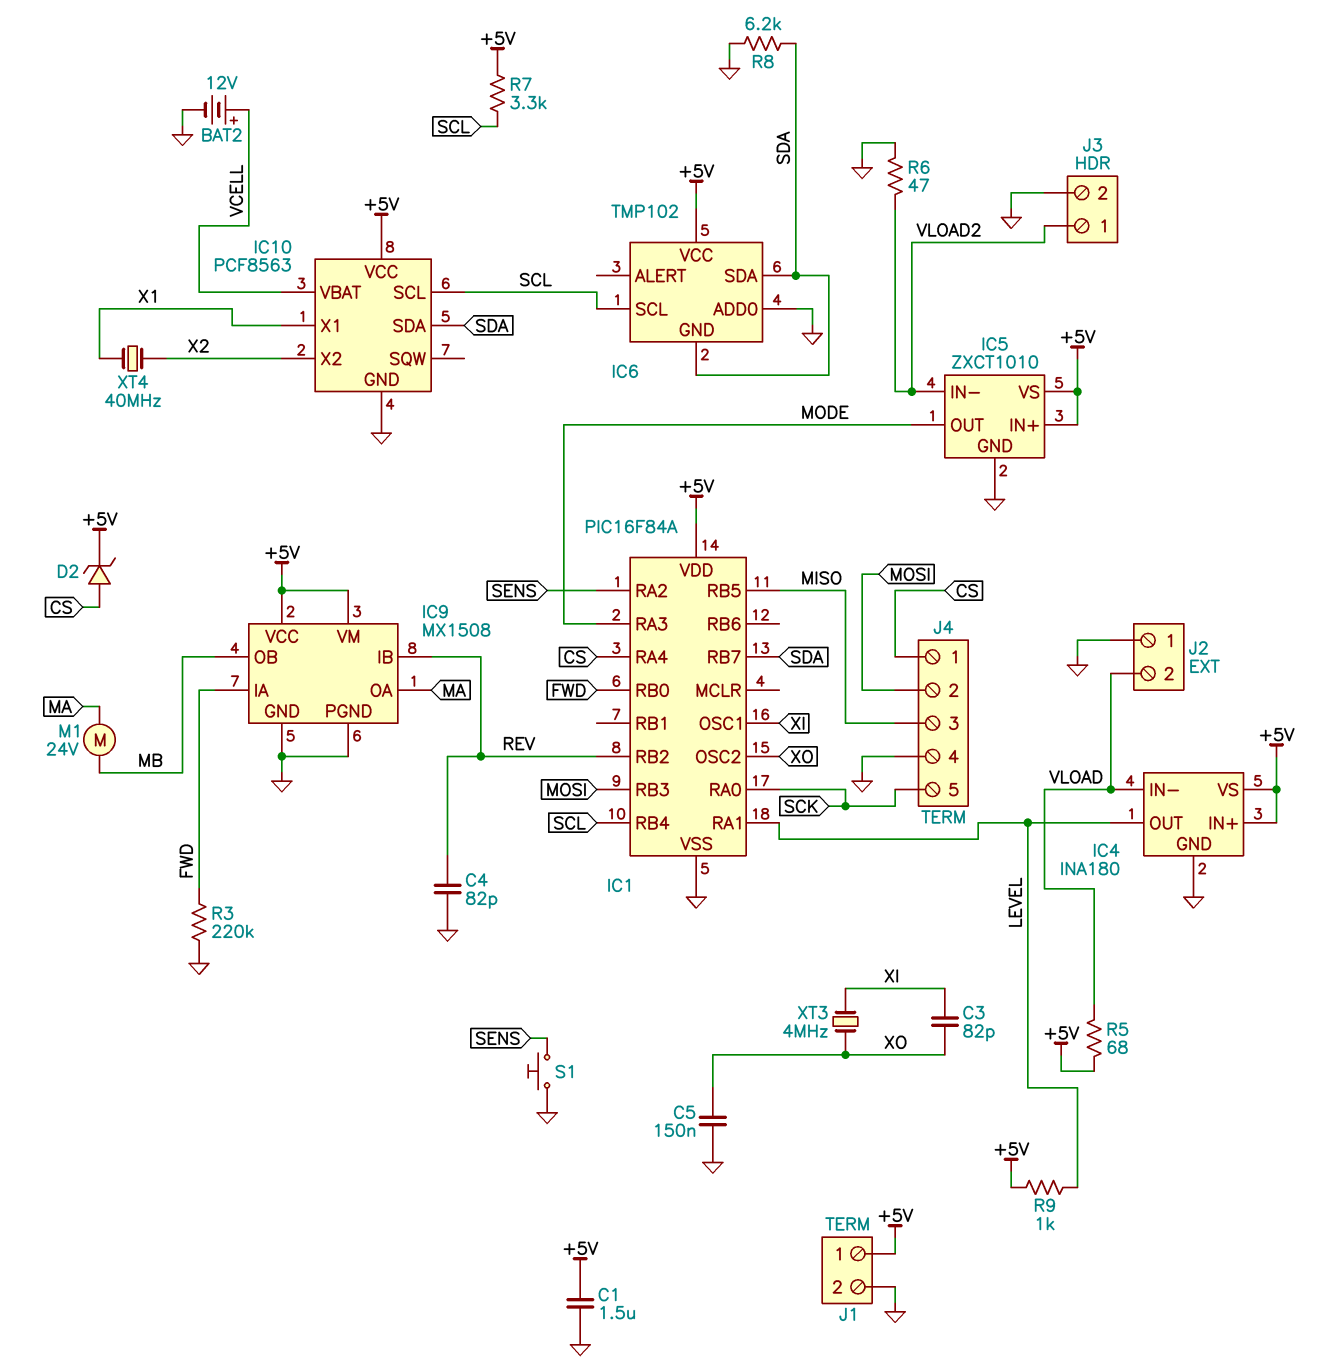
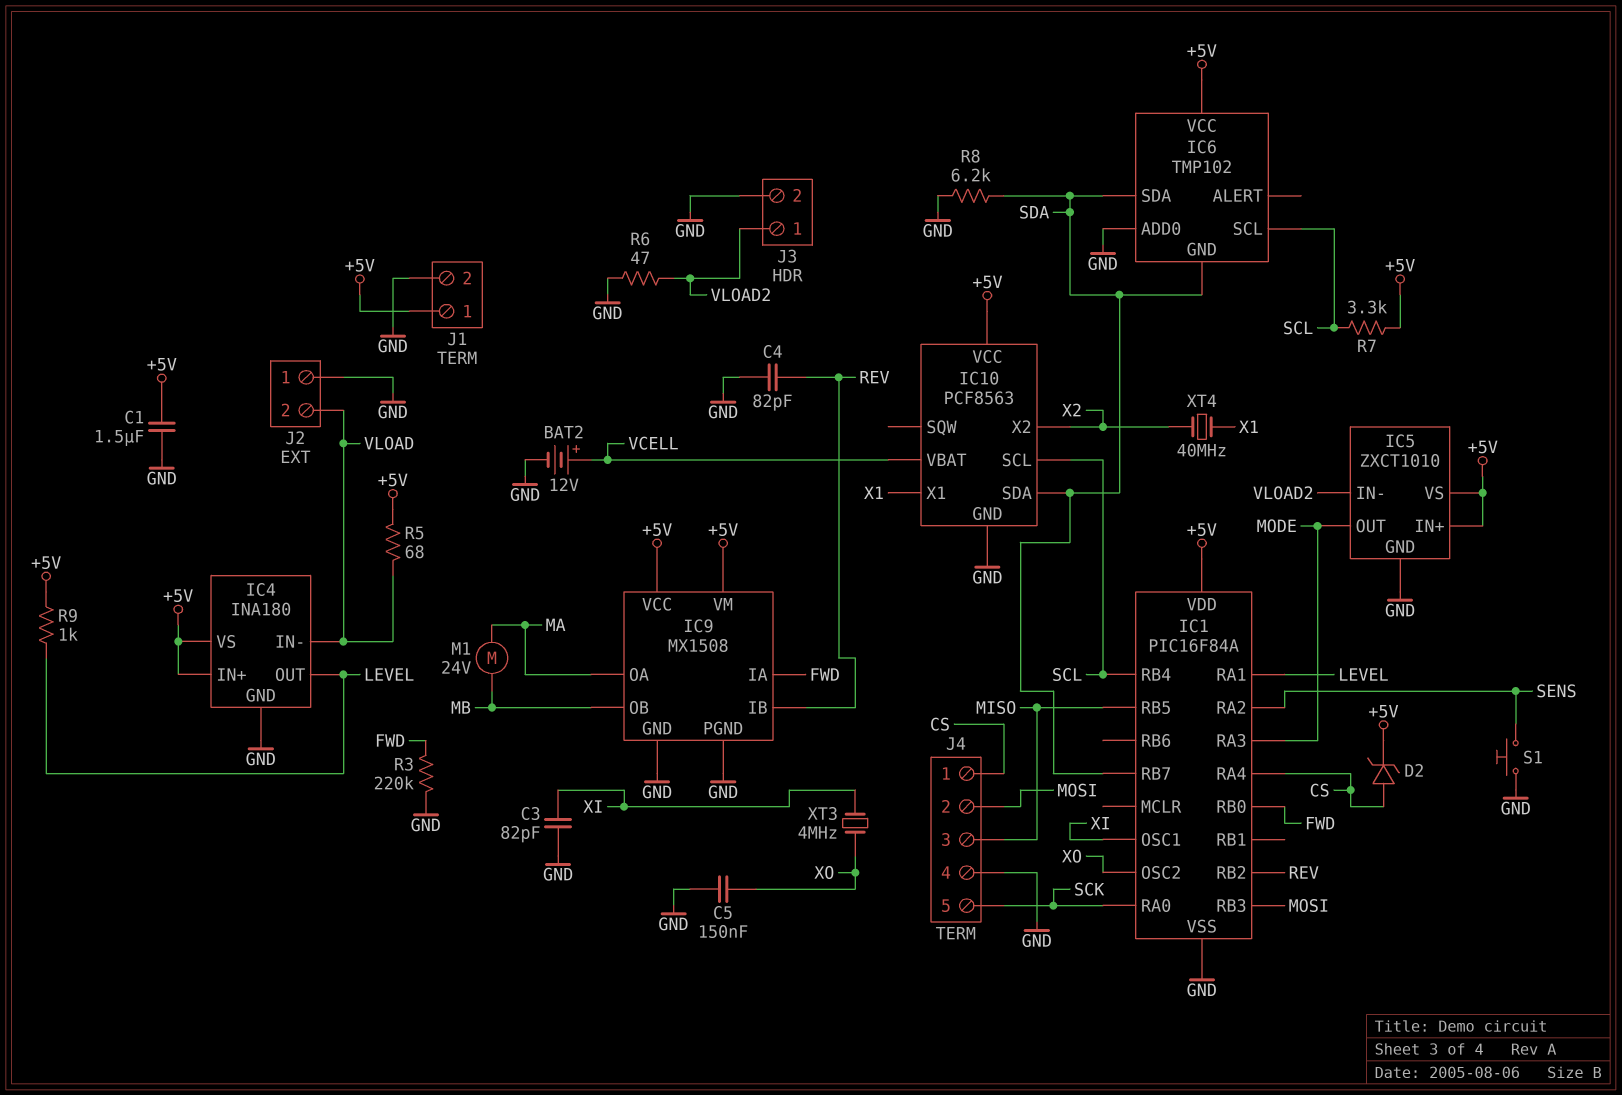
C3: 82pF (XI, XO) -> 82pF (GND, XI)

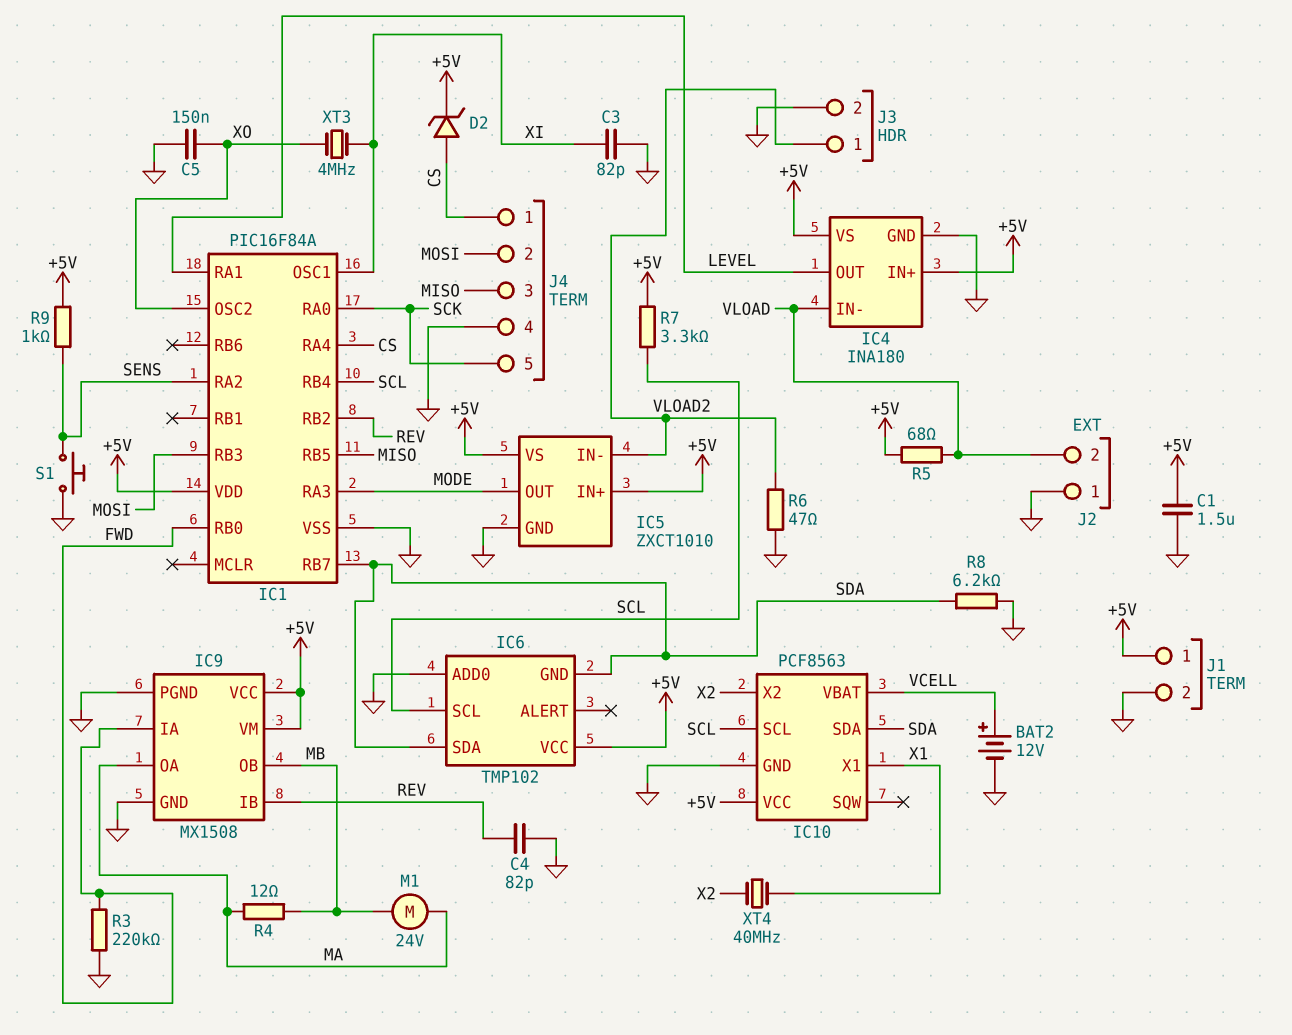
R4: none -> 12 (MA, MB)
R9: 1k (+5V, LEVEL) -> 1k (+5V, SENS)

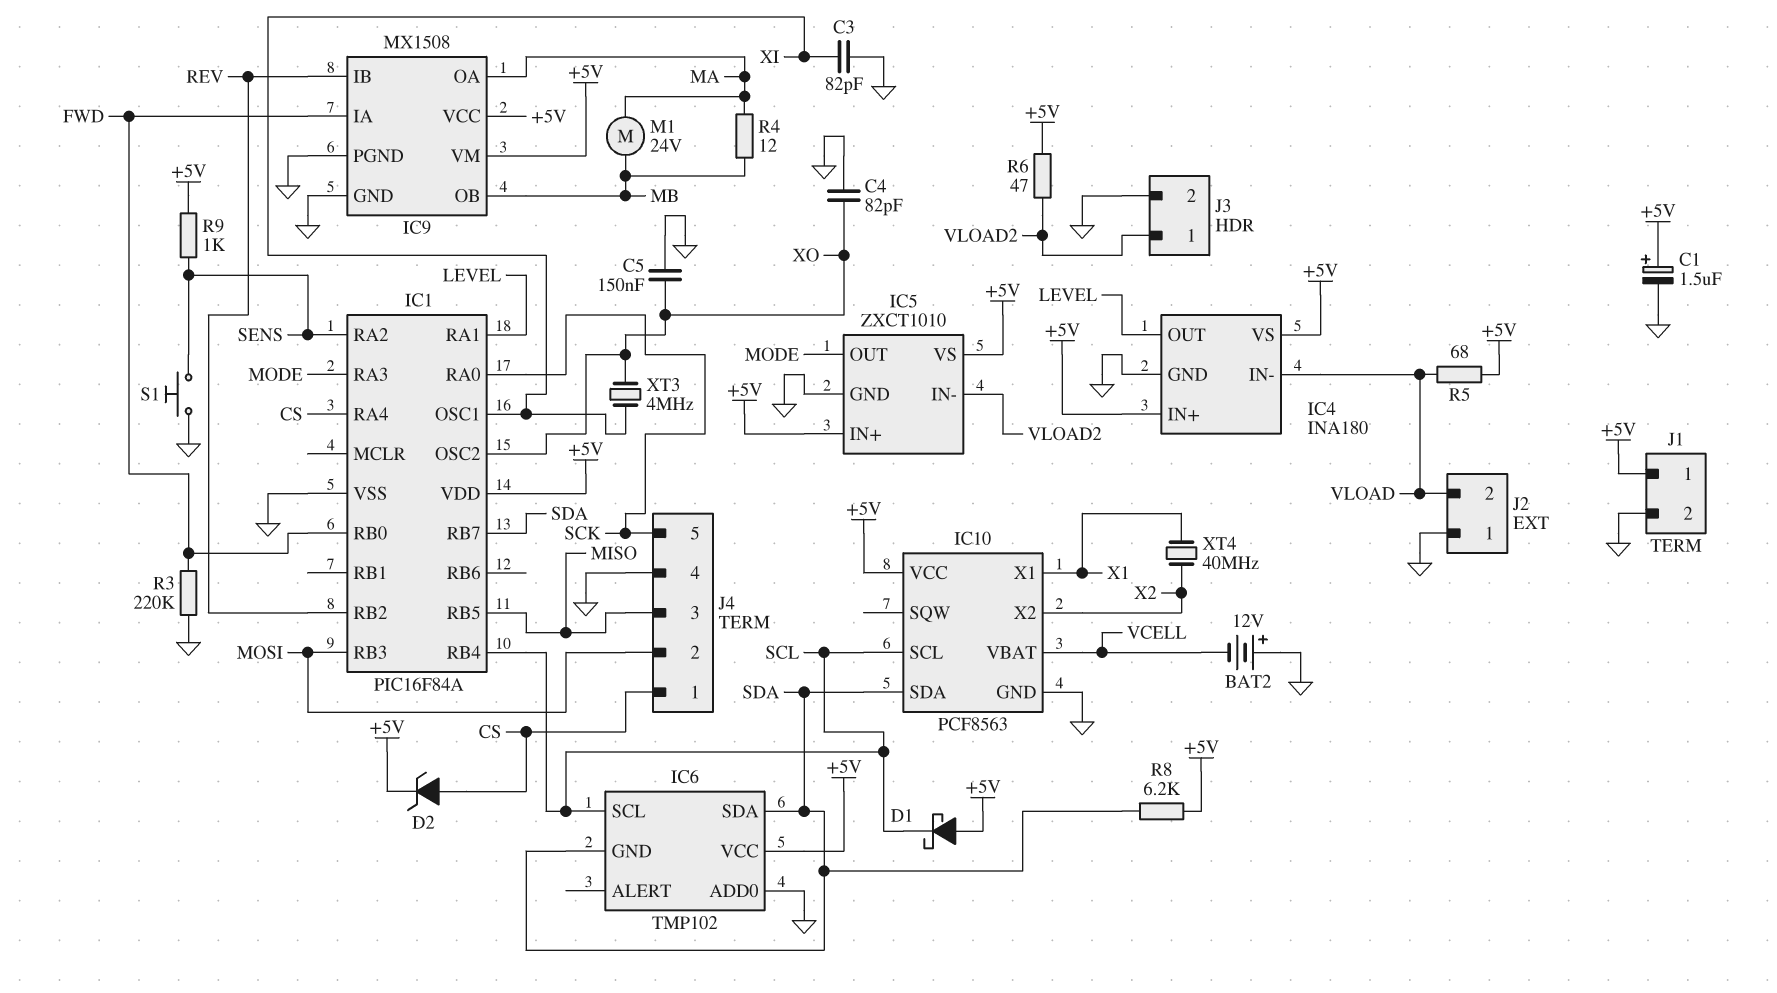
BAT2: 12V (plus VCELL, minus GND) -> 12V (plus GND, minus VCELL)
C1: 1.5uF (+5V, GND) -> 1.5uF (plus +5V, minus GND)
C4: 82pF (GND, REV) -> 82pF (GND, XO)
D1: none -> schottky (A +5V, K SCL)
R6: 47 (GND, VLOAD2) -> 47 (+5V, VLOAD2)
R7: 3.3k (+5V, SCL) -> none
R8: 6.2k (GND, SDA) -> 6.2k (+5V, SDA)

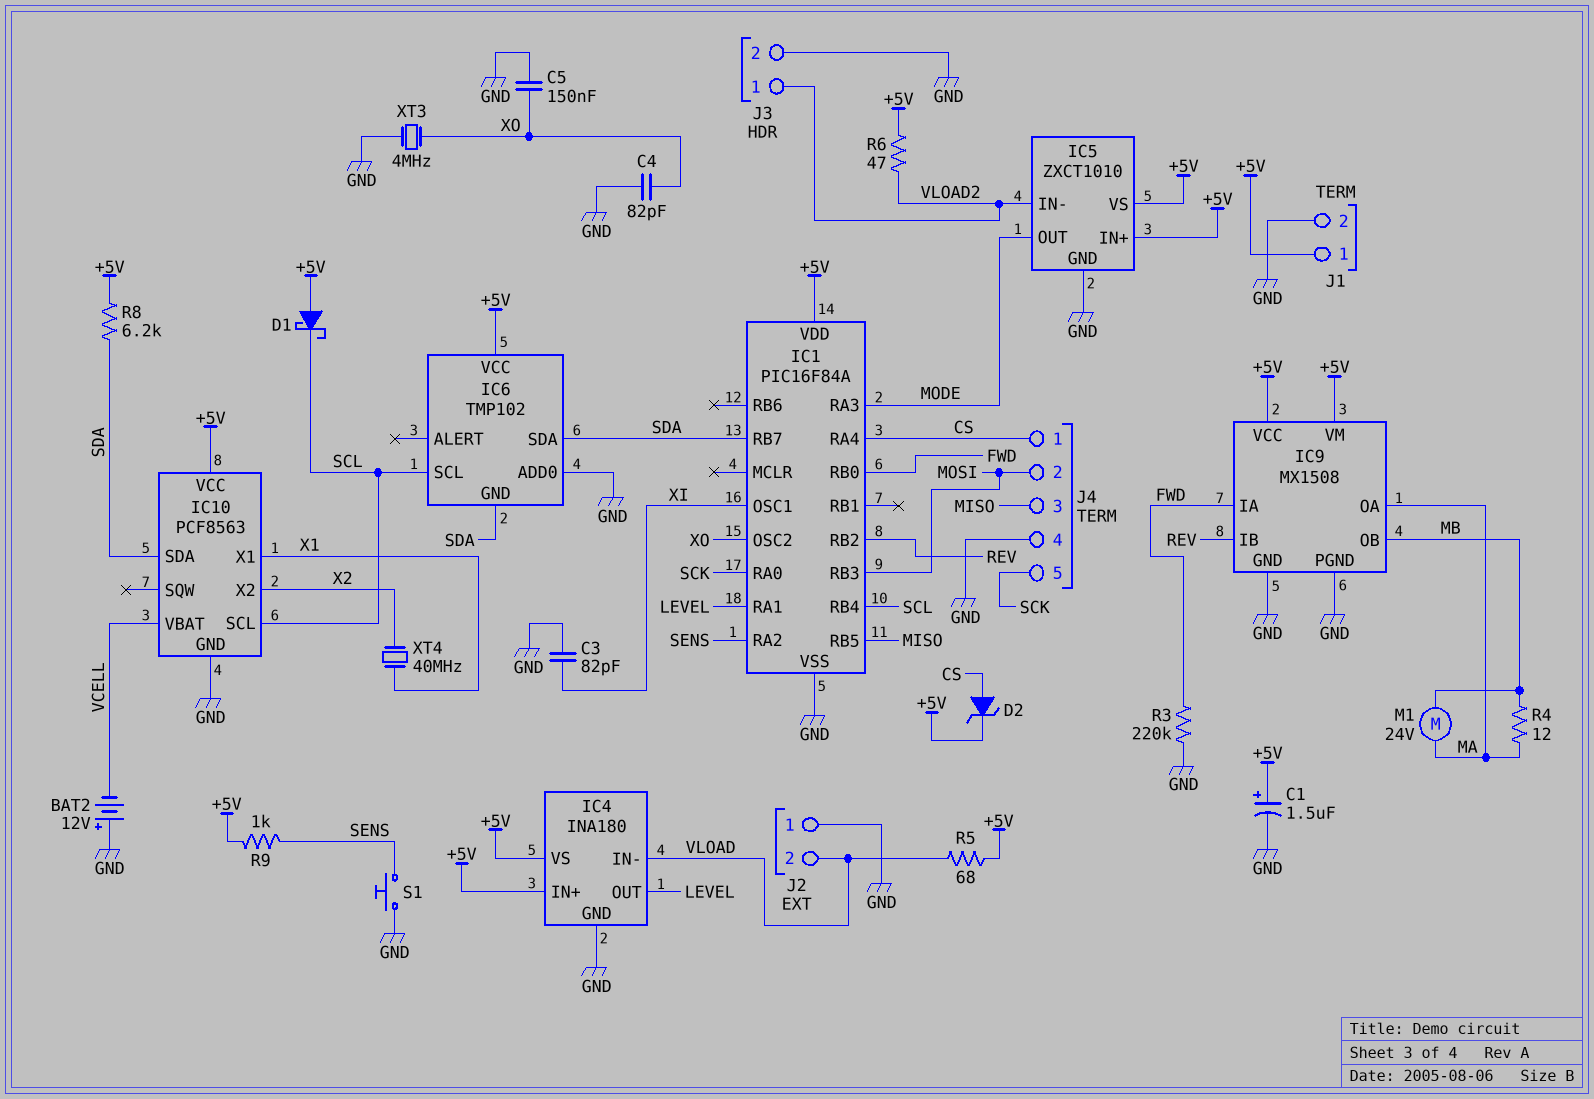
XT3: 4MHz (XI, XO) -> 4MHz (GND, XO)

